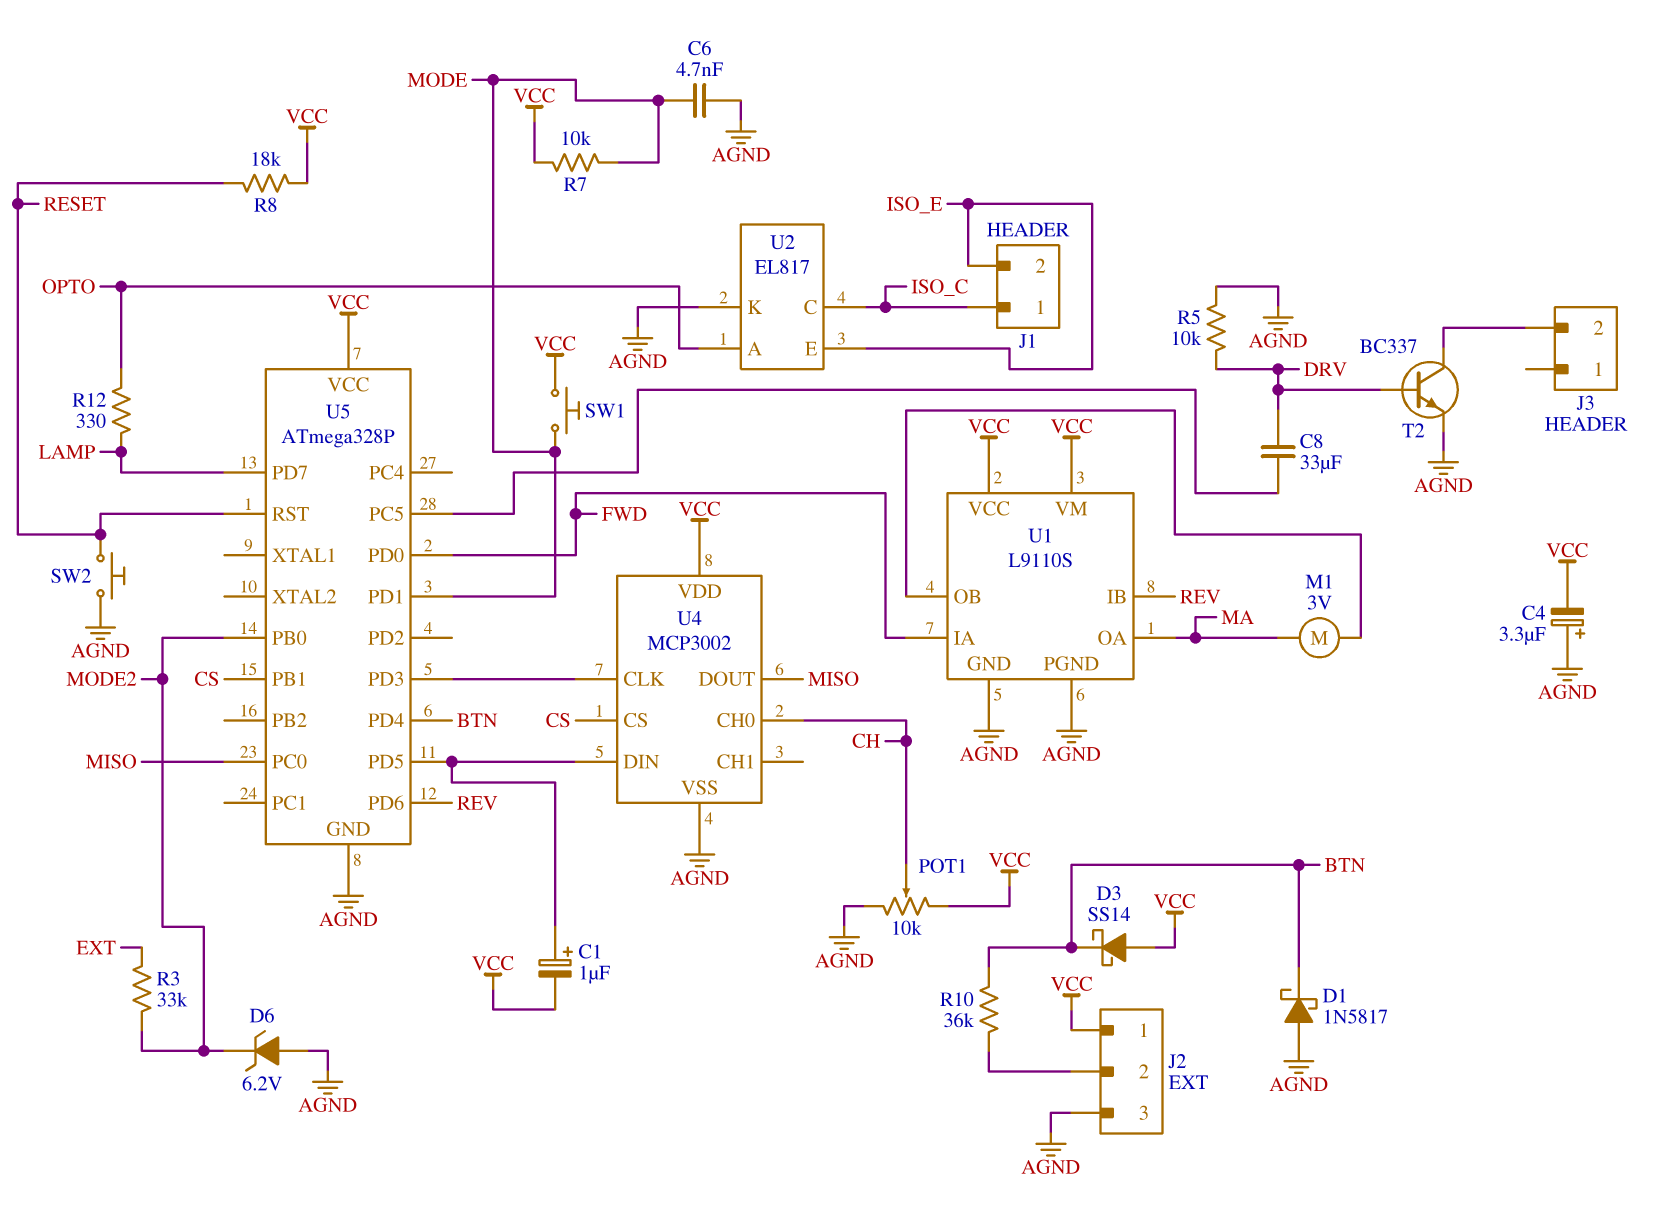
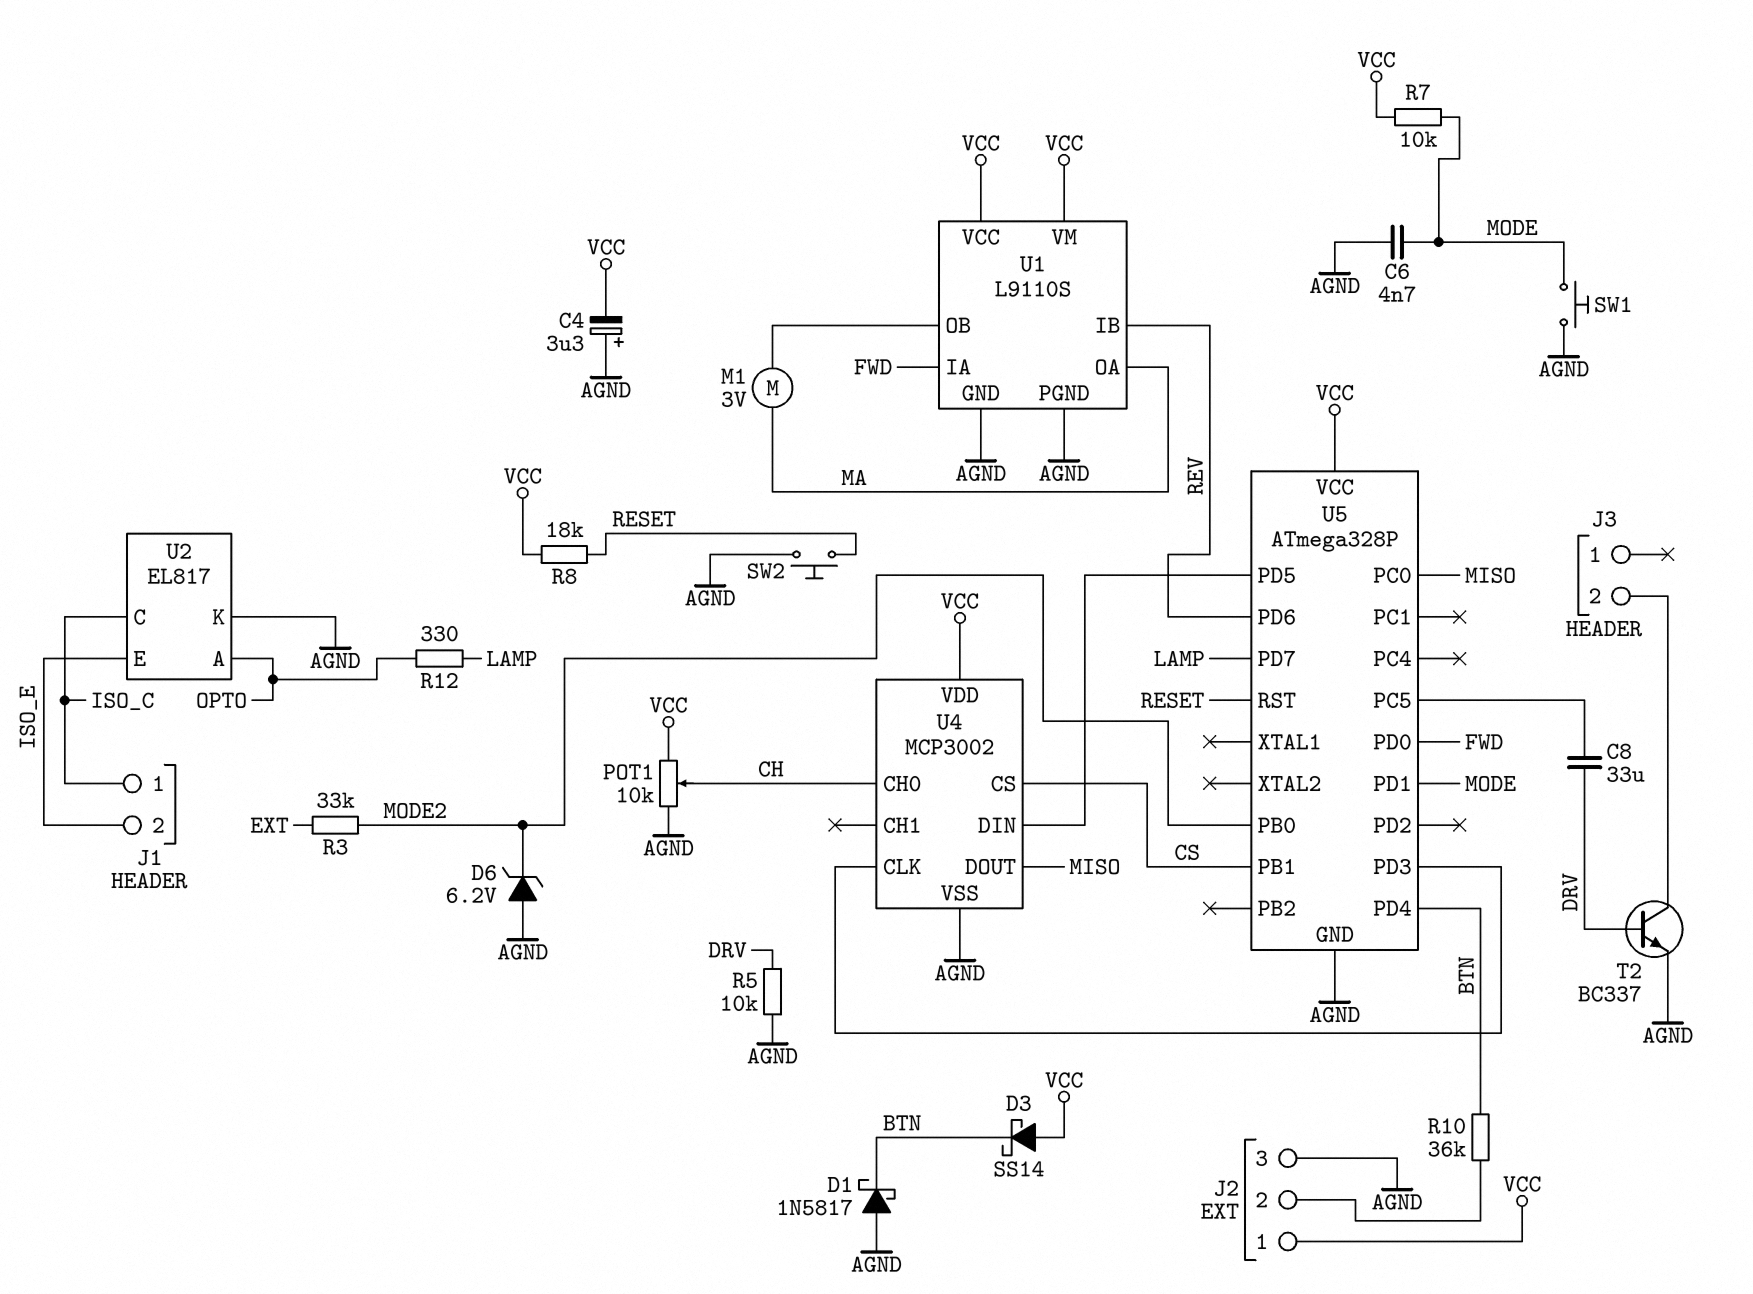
C1: 1uF (plus U4/DIN, minus VCC) -> none
SW1: button (MODE, VCC) -> button (AGND, MODE)

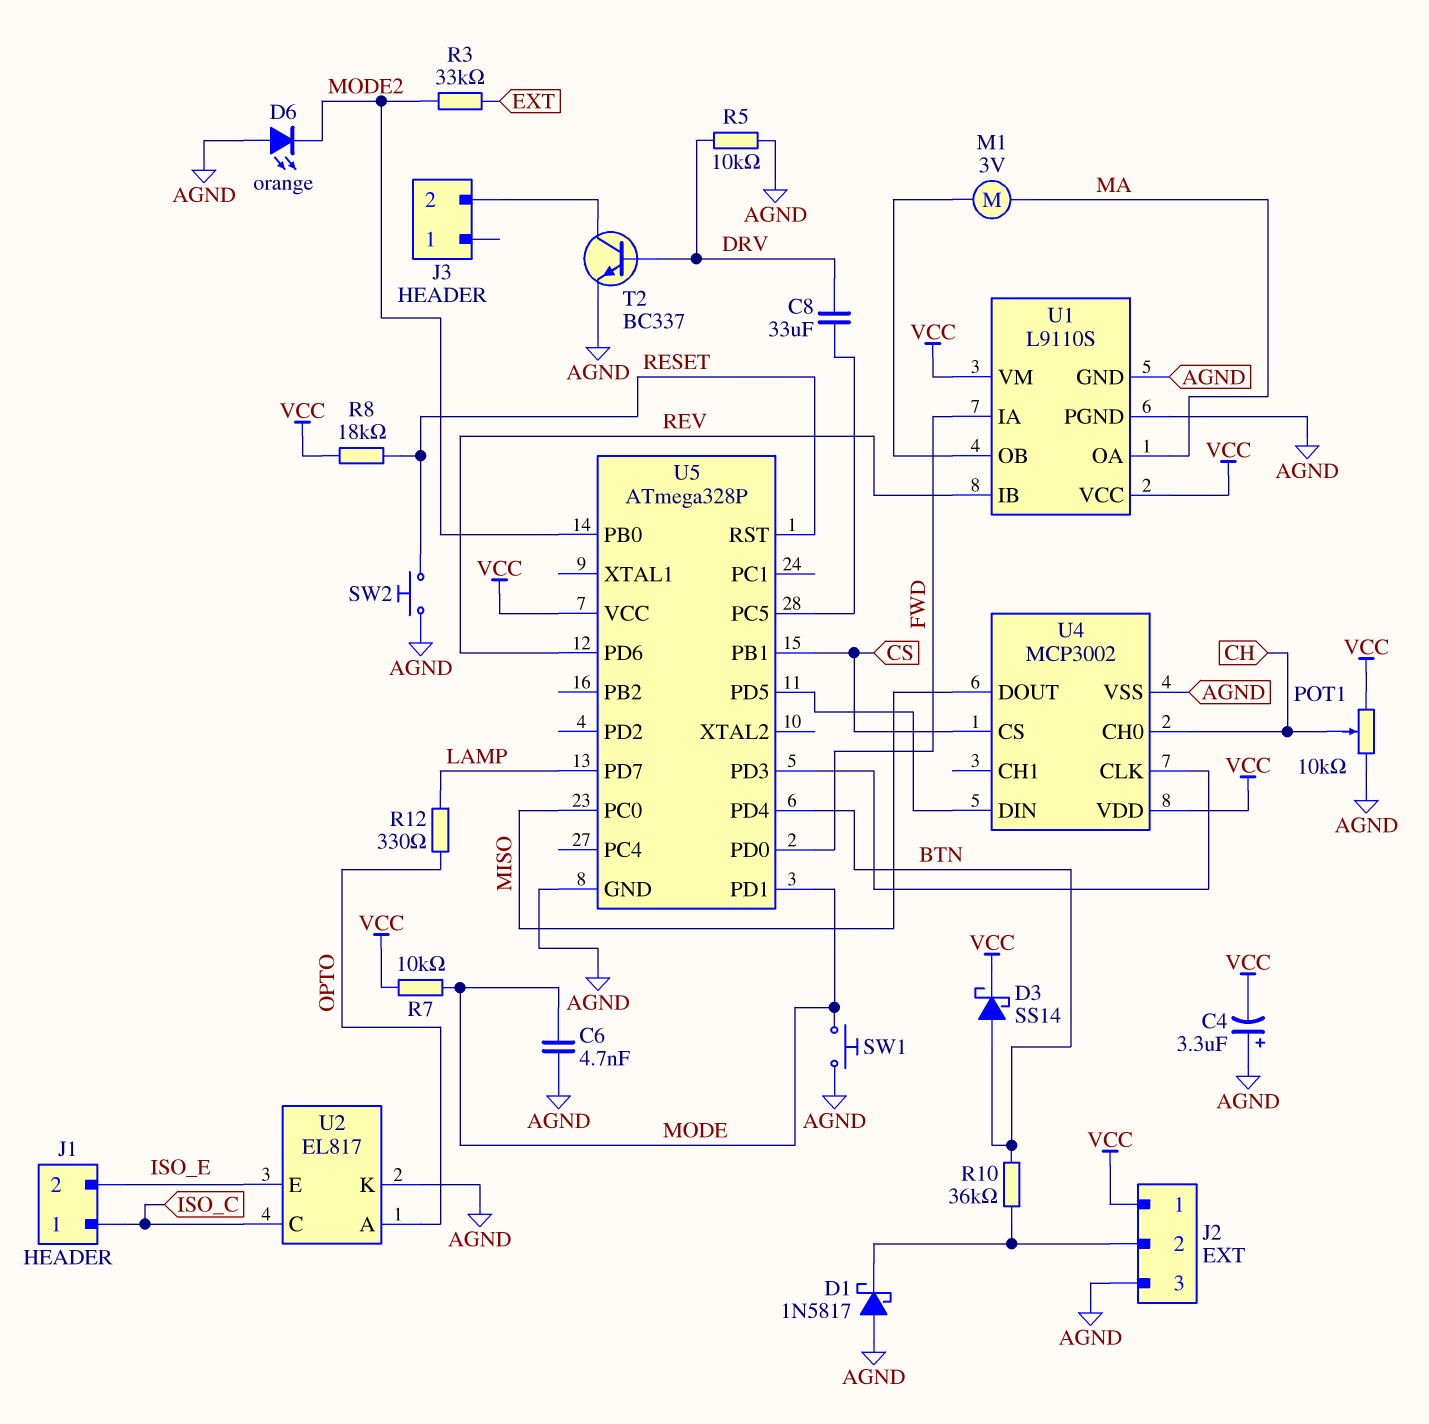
D1: schottky 1N5817 (A AGND, K BTN) -> schottky 1N5817 (A AGND, K J2/2)
D3: schottky SS14 (A VCC, K BTN) -> schottky SS14 (A BTN, K VCC)
D6: zener 6.2V (A AGND, K MODE2) -> LED orange (A AGND, K MODE2)

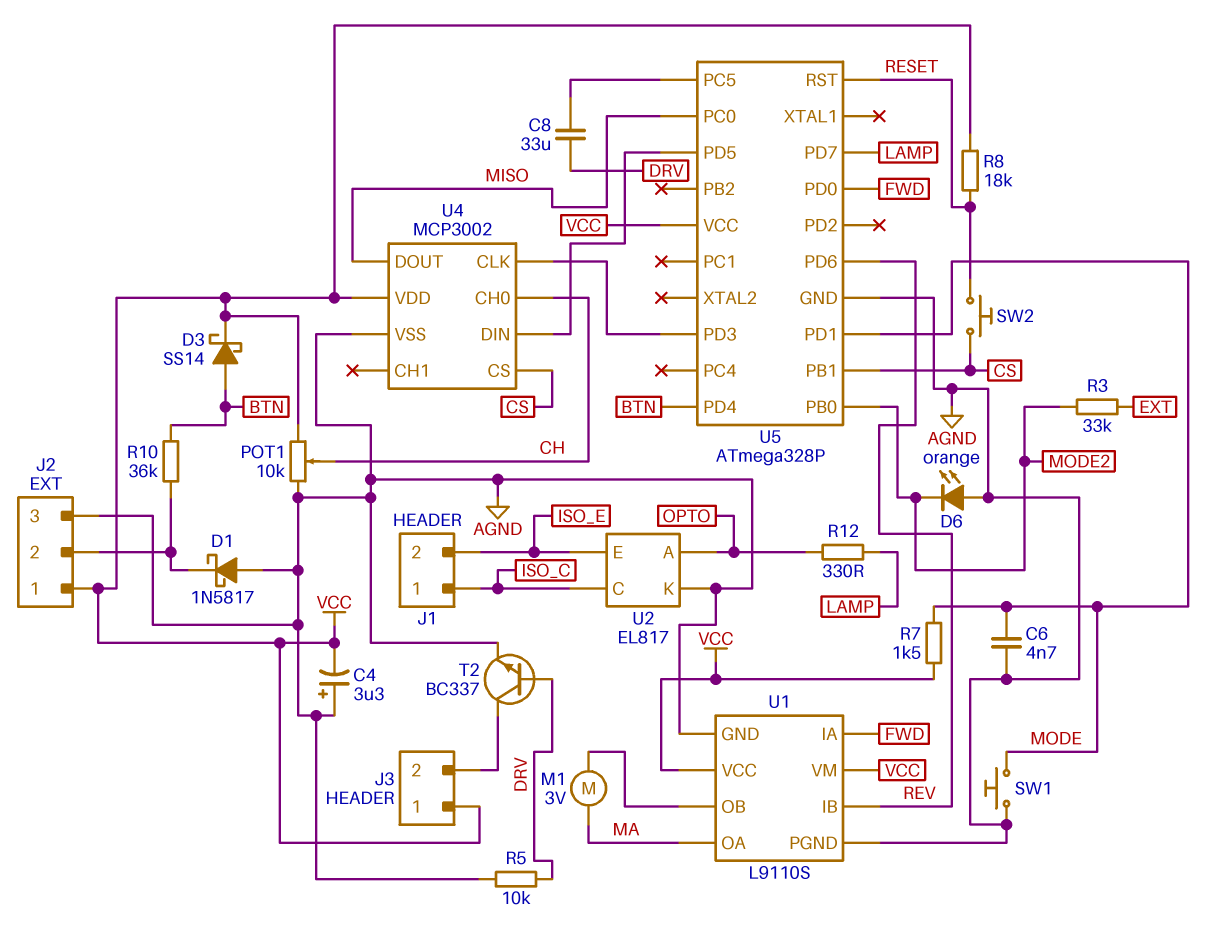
J3 pin 1: none -> VCC
R7: 10k (MODE, VCC) -> 1.5k (MODE, VCC)
SW2: button (AGND, RESET) -> button (CS, RESET)

